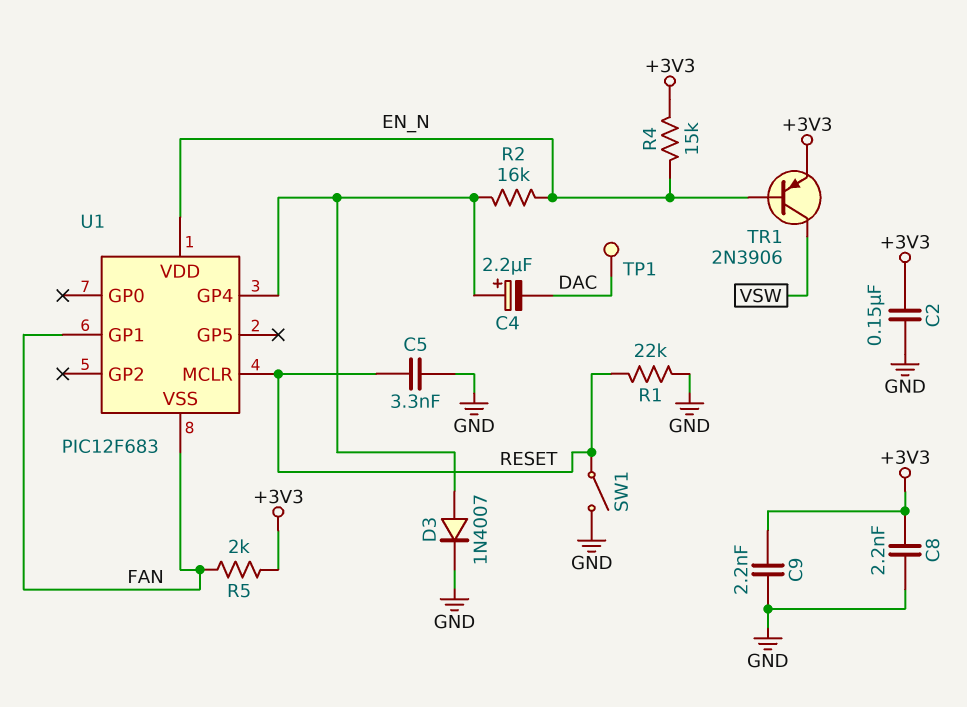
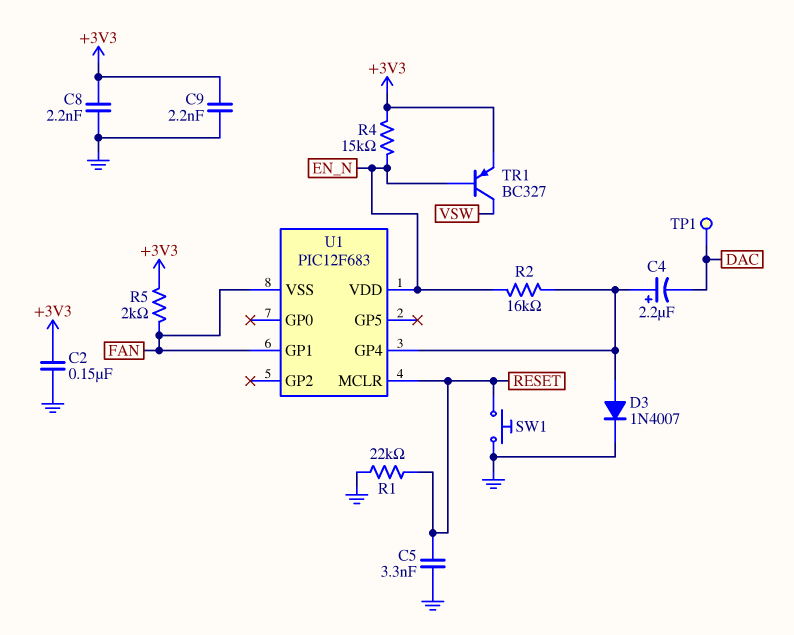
SW1: switch (GND, RESET) -> button (GND, RESET)
TR1: PNP 2N3906 (B EN_N, C VSW, E +3V3) -> PNP BC327 (B EN_N, C VSW, E +3V3)

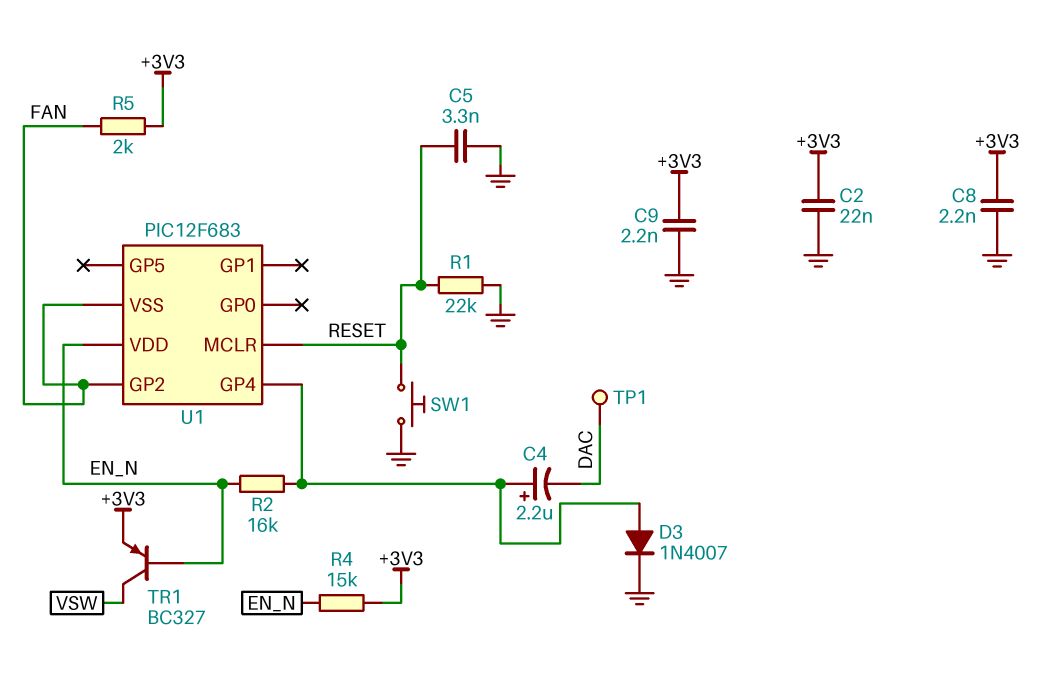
C2: 150nF (+3V3, GND) -> 22nF (+3V3, GND)
U1 pin GP1: FAN -> none
U1 pin GP2: none -> FAN

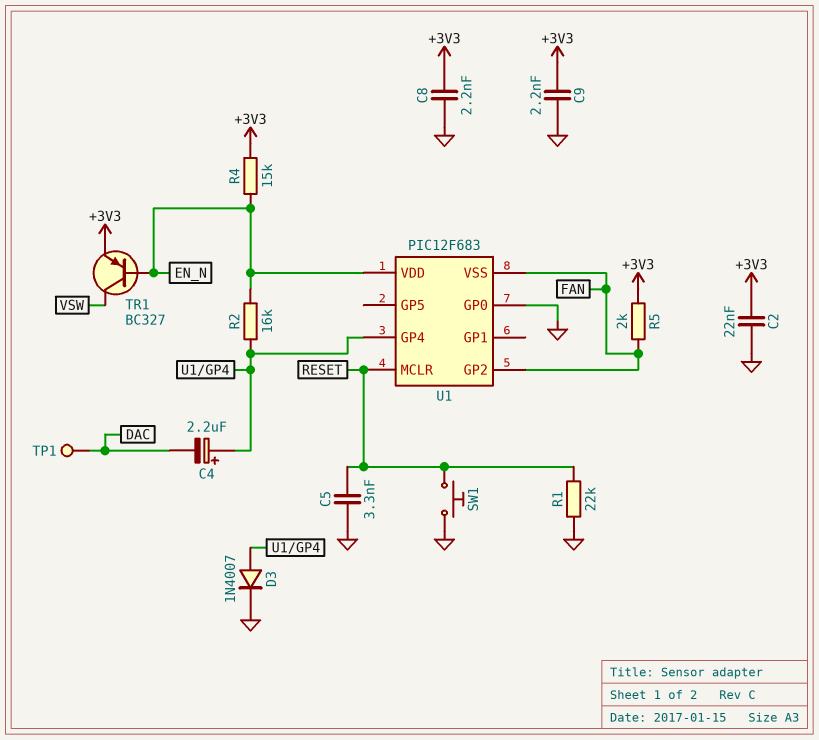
U1 pin GP0: none -> GND

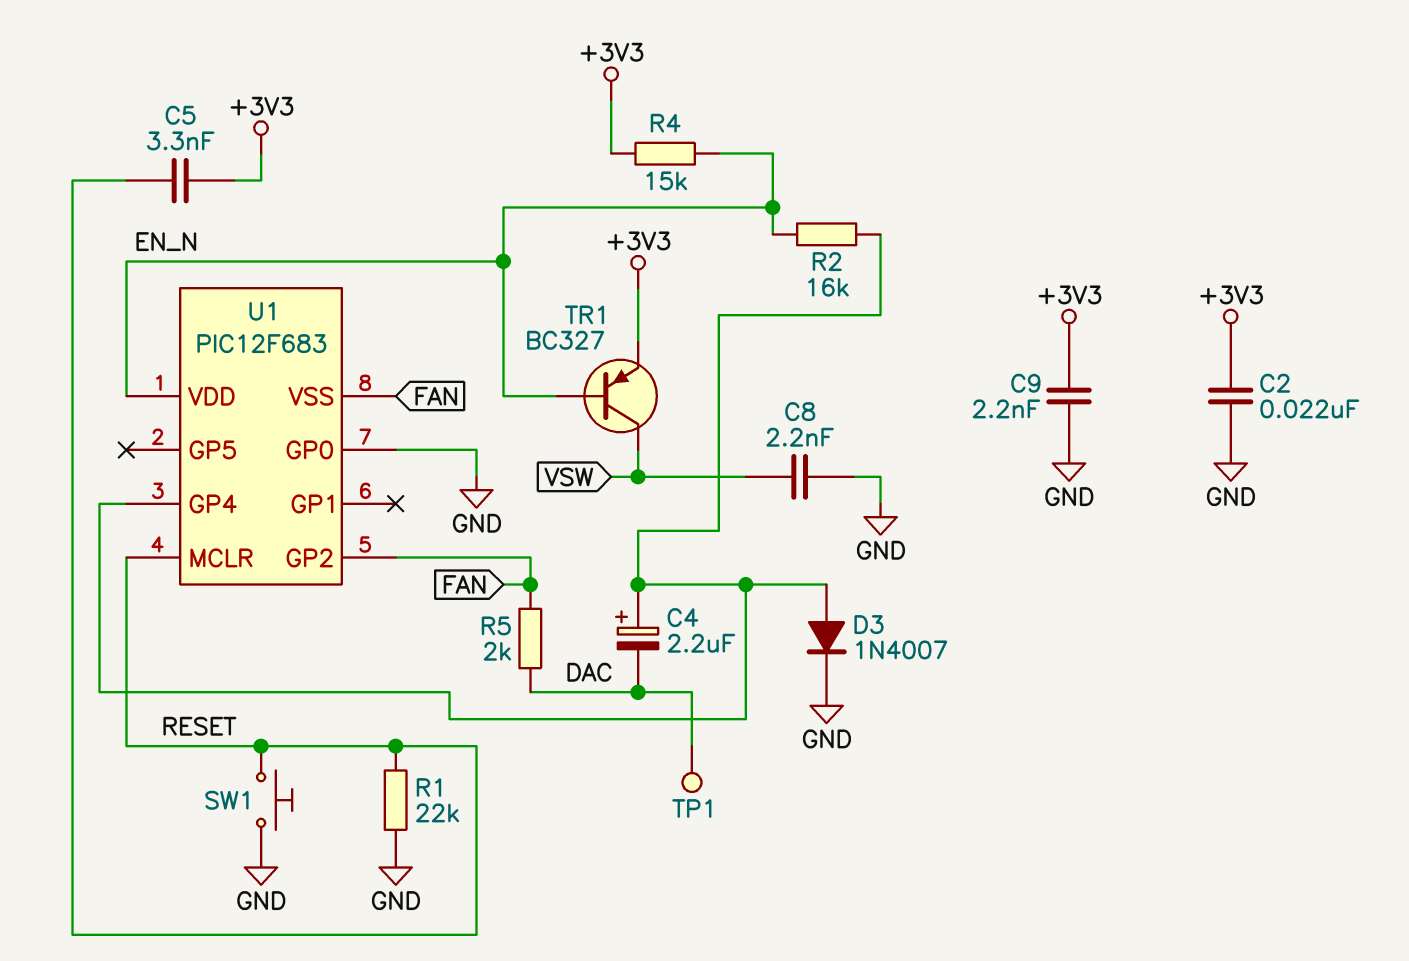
C5: 3.3nF (GND, RESET) -> 3.3nF (+3V3, RESET)
C8: 2.2nF (+3V3, GND) -> 2.2nF (GND, VSW)
R5: 2k (+3V3, FAN) -> 2k (DAC, FAN)

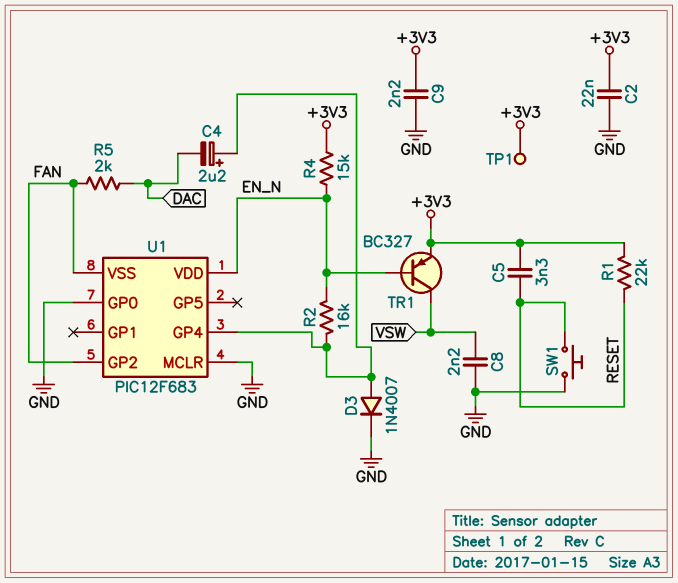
R1: 22k (GND, RESET) -> 22k (+3V3, RESET)
TP1: test point (DAC) -> test point (+3V3)
U1 pin MCLR: RESET -> GND

